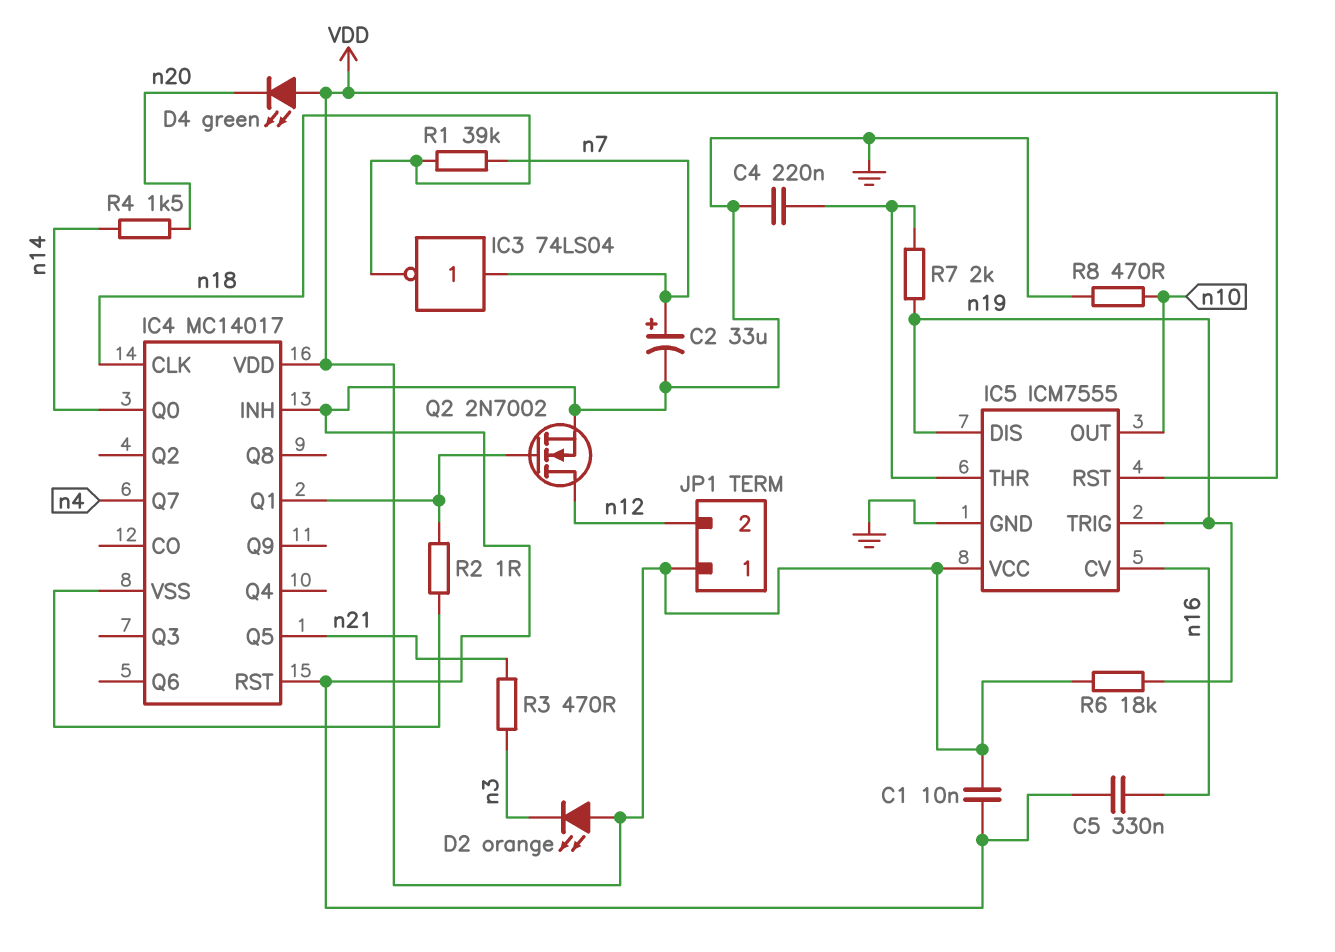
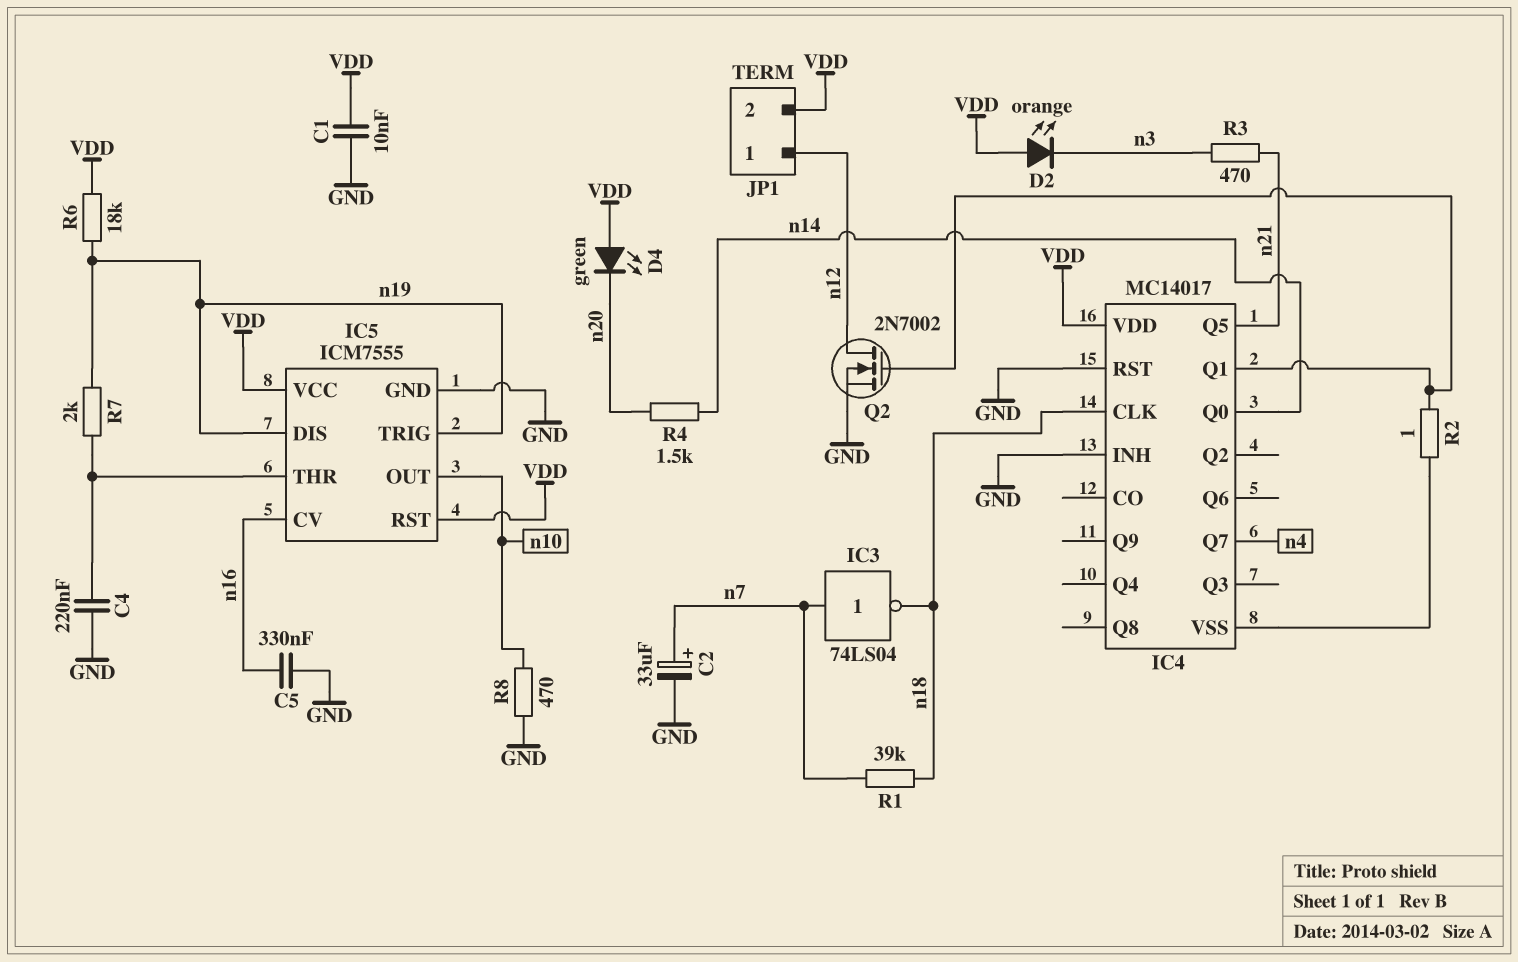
JP1 pin 1: VDD -> n12
JP1 pin 2: n12 -> VDD

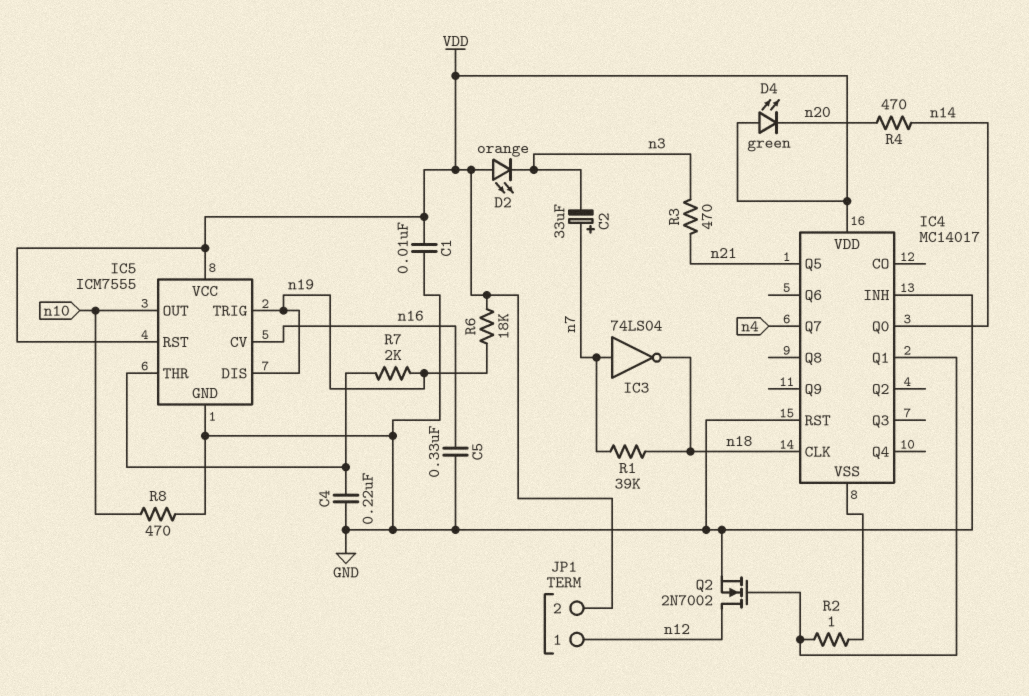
C2: 33uF (plus n7, minus GND) -> 33uF (plus n7, minus n3)
R4: 1.5k (n14, n20) -> 470 (n14, n20)

